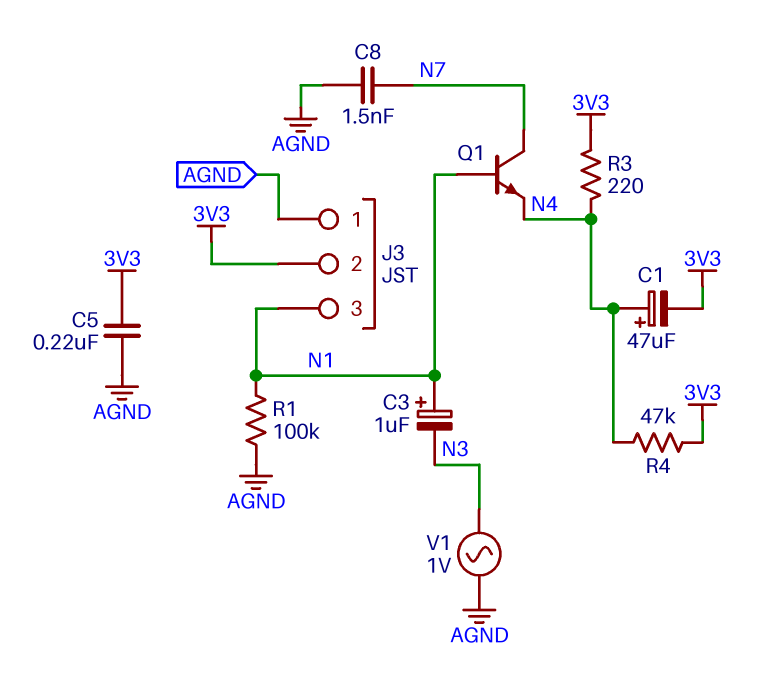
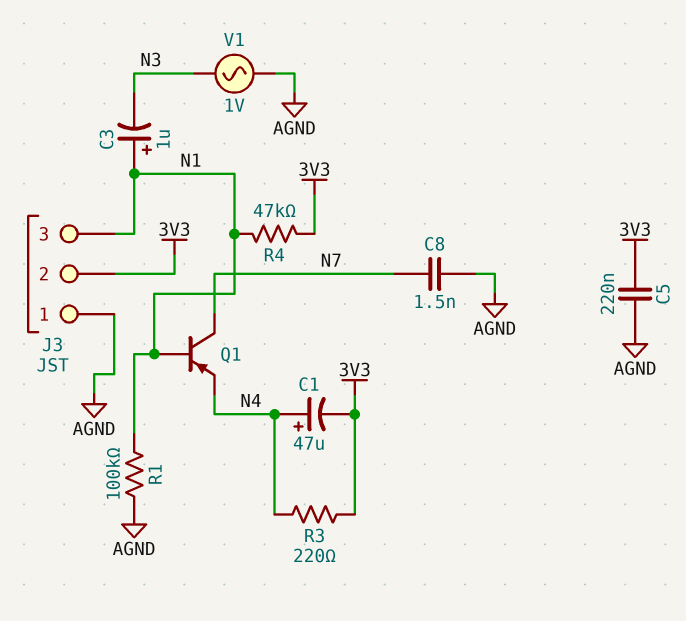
Q1: NPN (B N1, C N7, E N4) -> PNP (B N1, C N7, E N4)
R4: 47k (3V3, N4) -> 47k (3V3, N1)

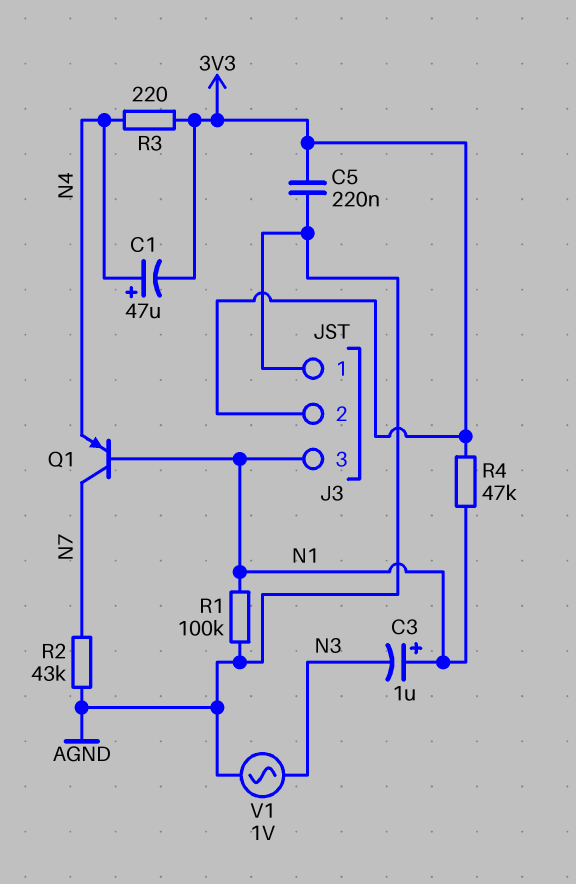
C8: 1.5nF (AGND, N7) -> none
R2: none -> 43k (AGND, N7)

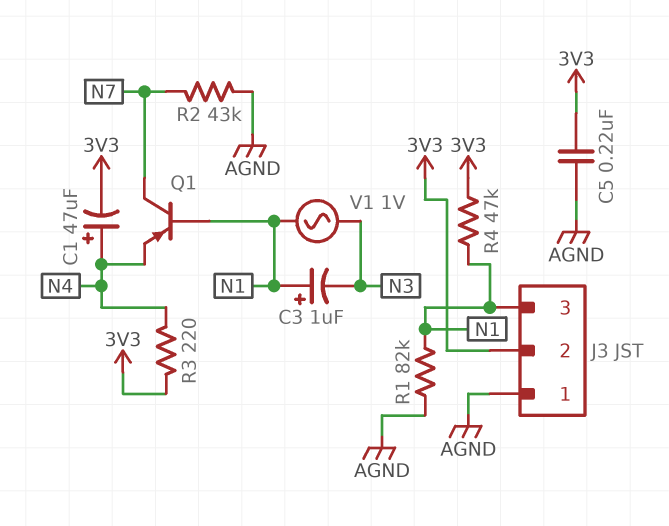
R1: 100k (AGND, N1) -> 82k (AGND, N1)
V1: AC 1V (AGND, N3) -> AC 1V (N1, N3)

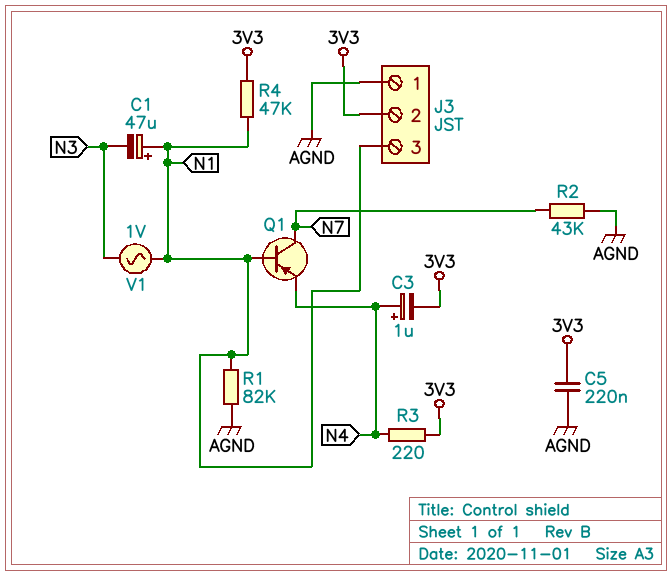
C1: 47uF (plus N4, minus 3V3) -> 47uF (plus N1, minus N3)
C3: 1uF (plus N1, minus N3) -> 1uF (plus N4, minus 3V3)

